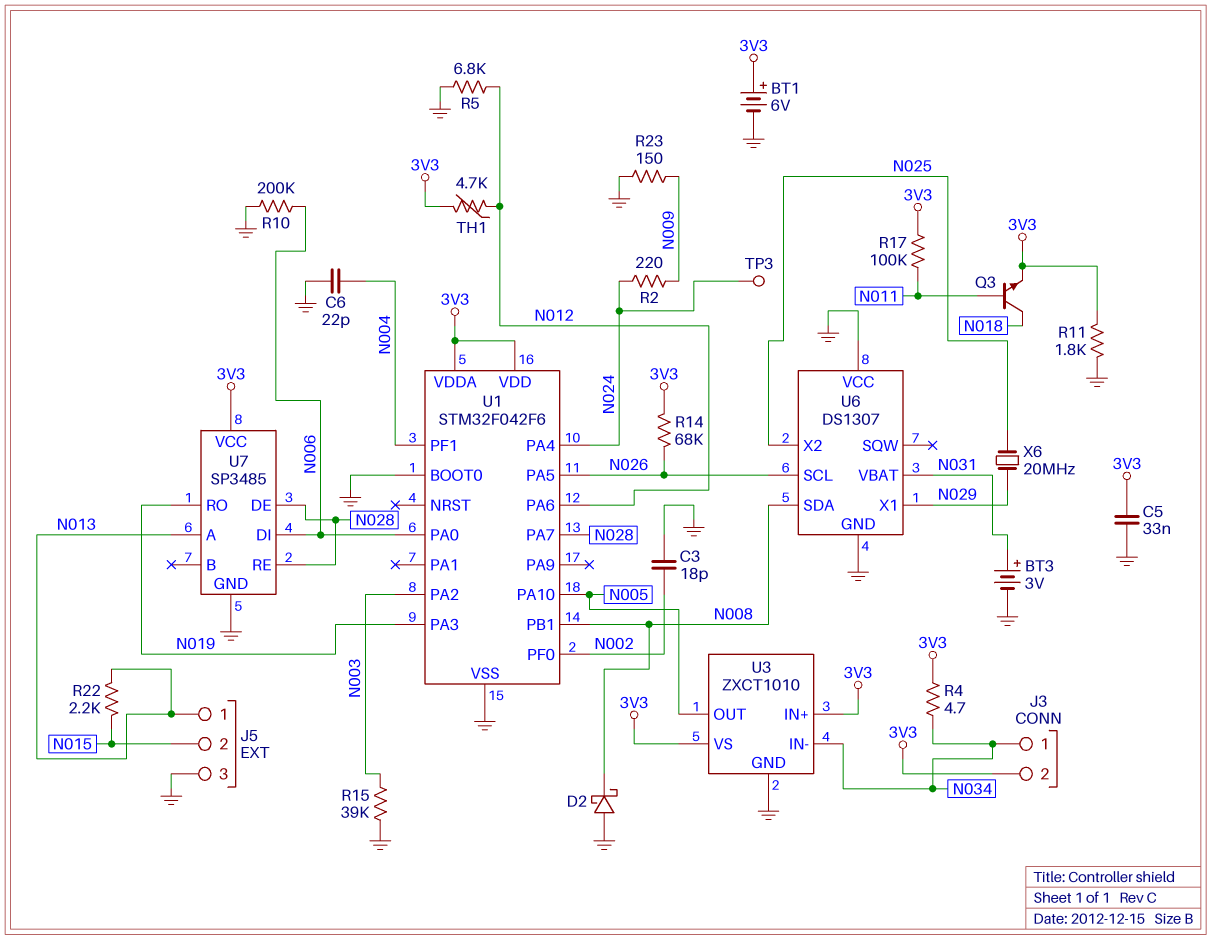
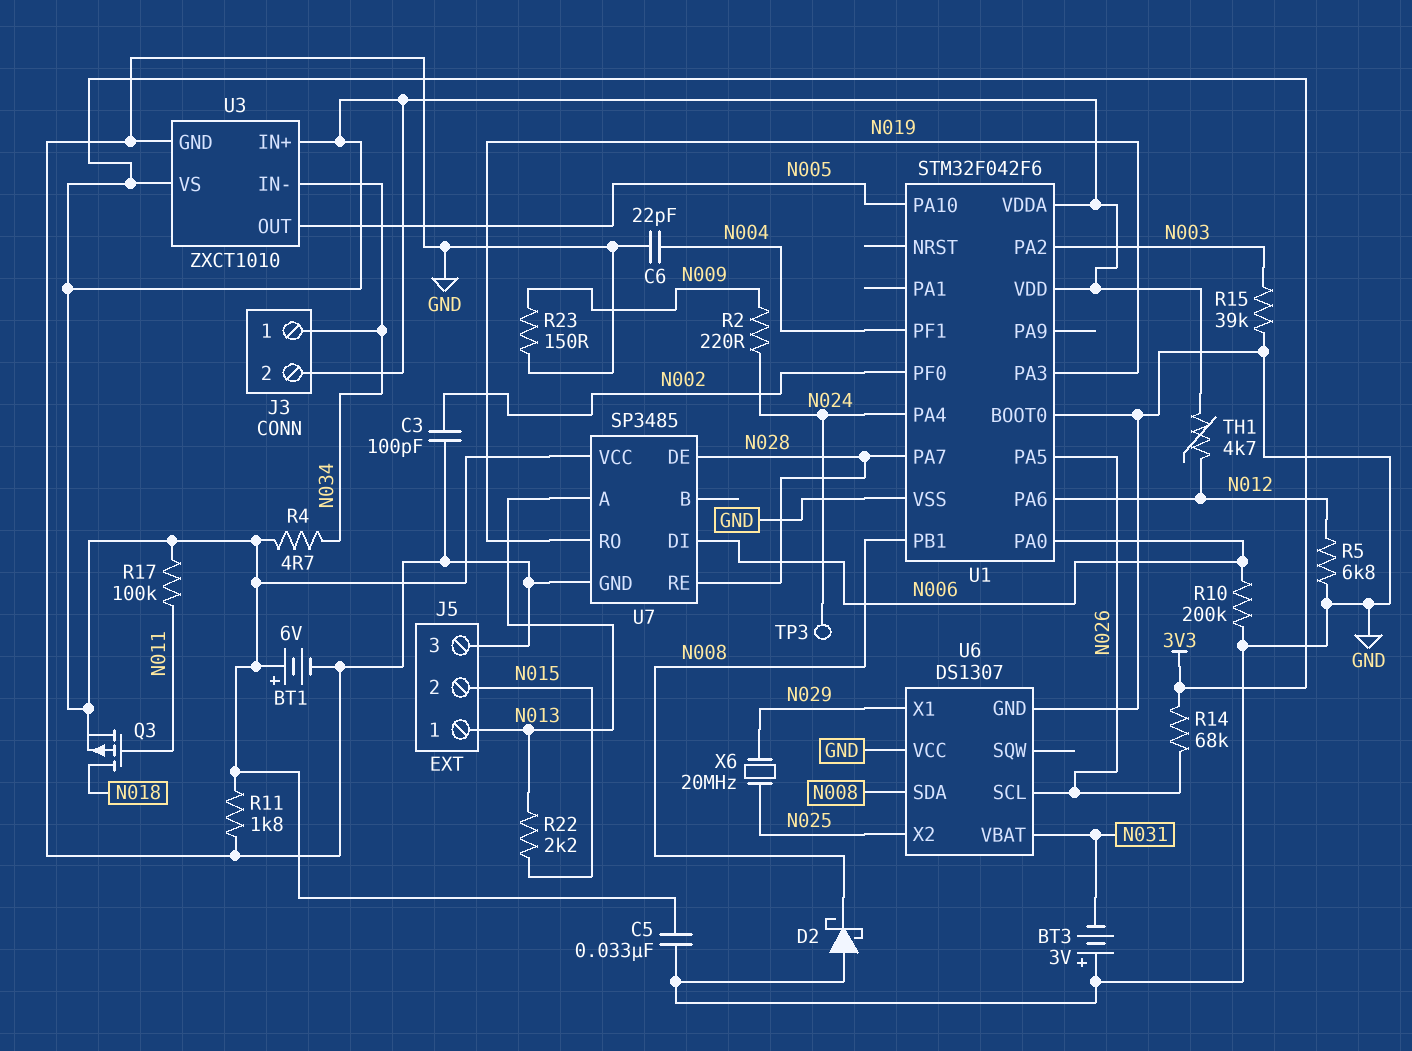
BT3: 3V (plus N031, minus GND) -> 3V (plus GND, minus N031)
C3: 18pF (GND, N002) -> 100pF (GND, N002)
Q3: NPN (B N011, C N018, E 3V3) -> PMOS (G N011, D N018, S 3V3)

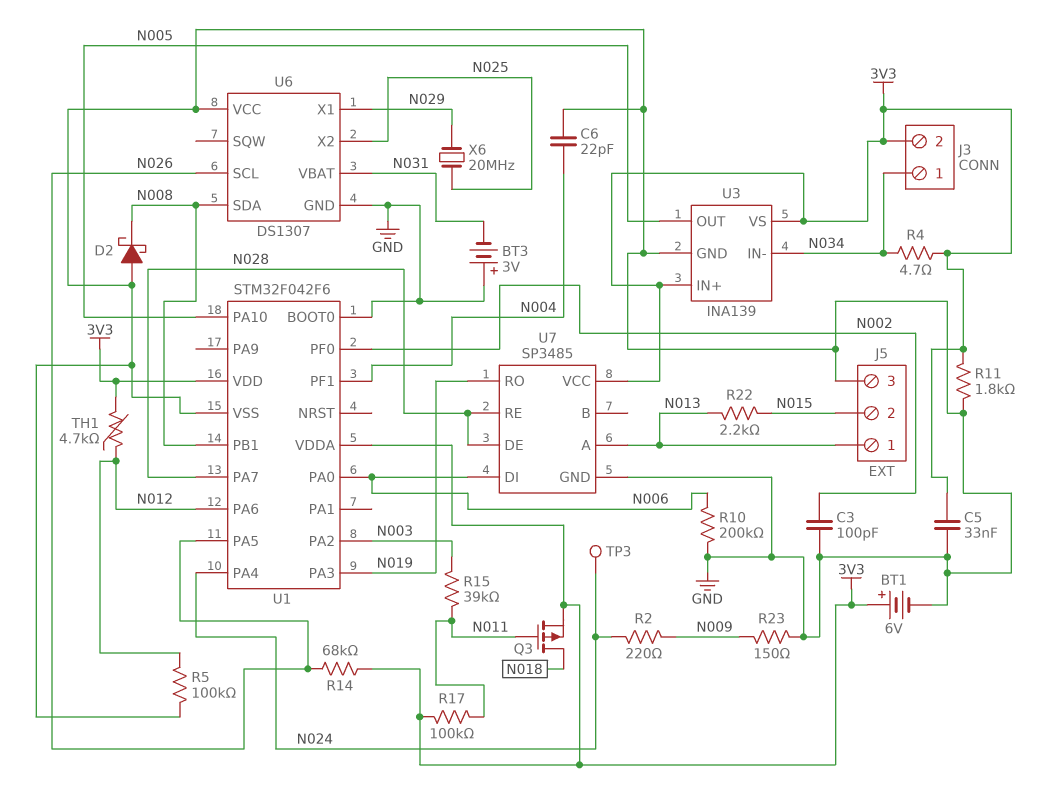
R5: 6.8k (GND, N012) -> 100k (GND, N012)
R15: 39k (GND, N003) -> 39k (N003, N011)
U3: ZXCT1010 -> INA139

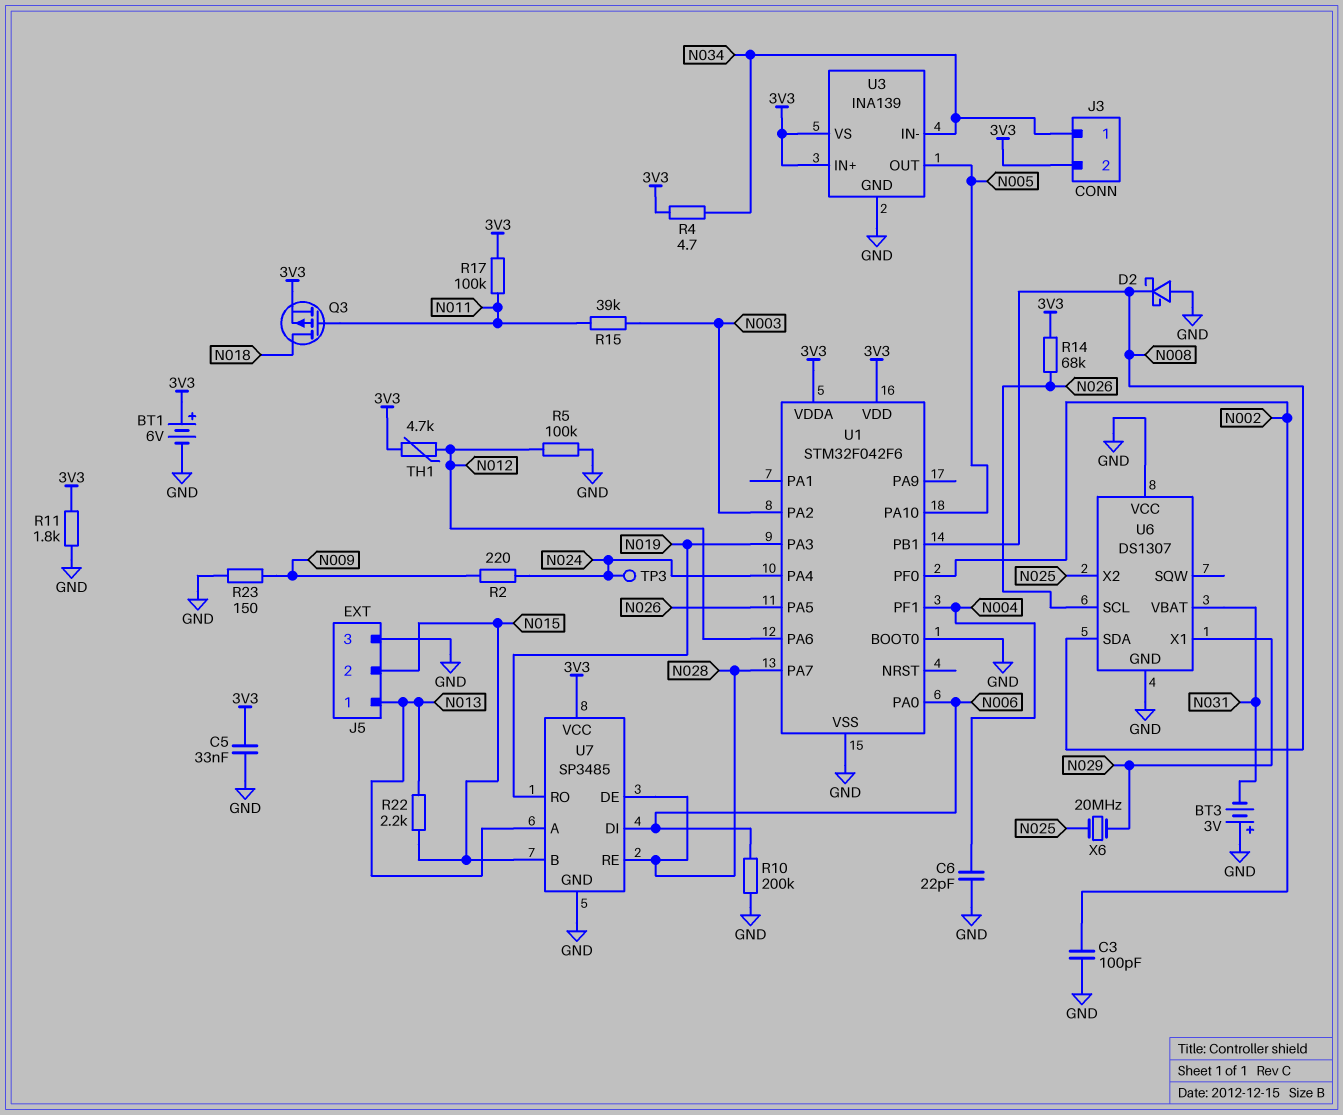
U7 pin B: none -> N015

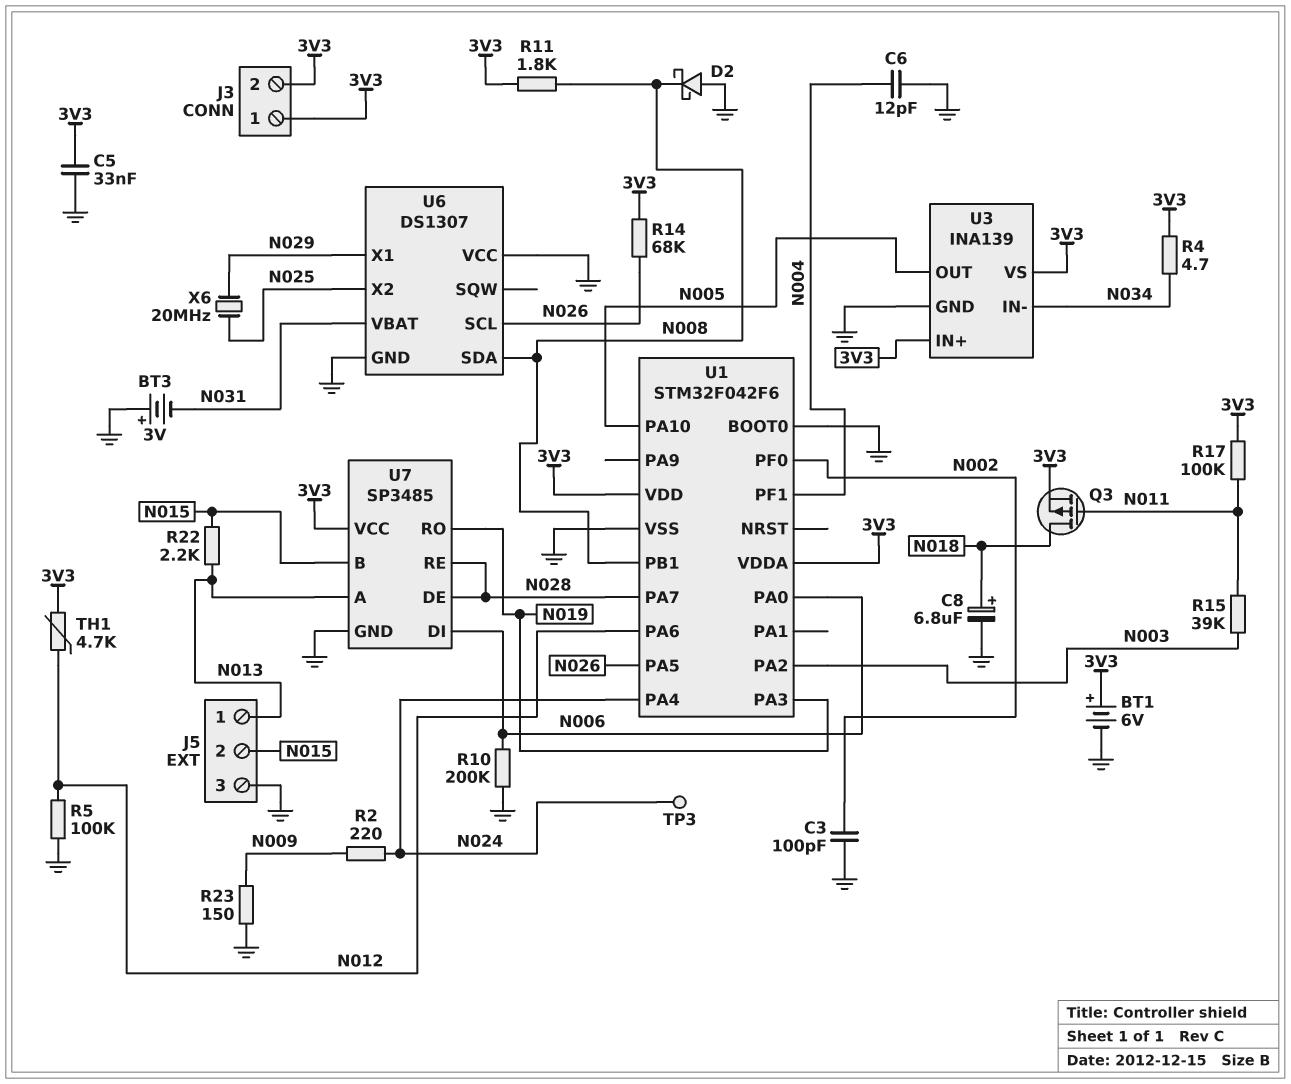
C6: 22pF (GND, N004) -> 12pF (GND, N004)
C8: none -> 6.8uF (plus N018, minus GND)
J3 pin 1: N034 -> 3V3
R11: 1.8k (3V3, GND) -> 1.8k (3V3, N008)

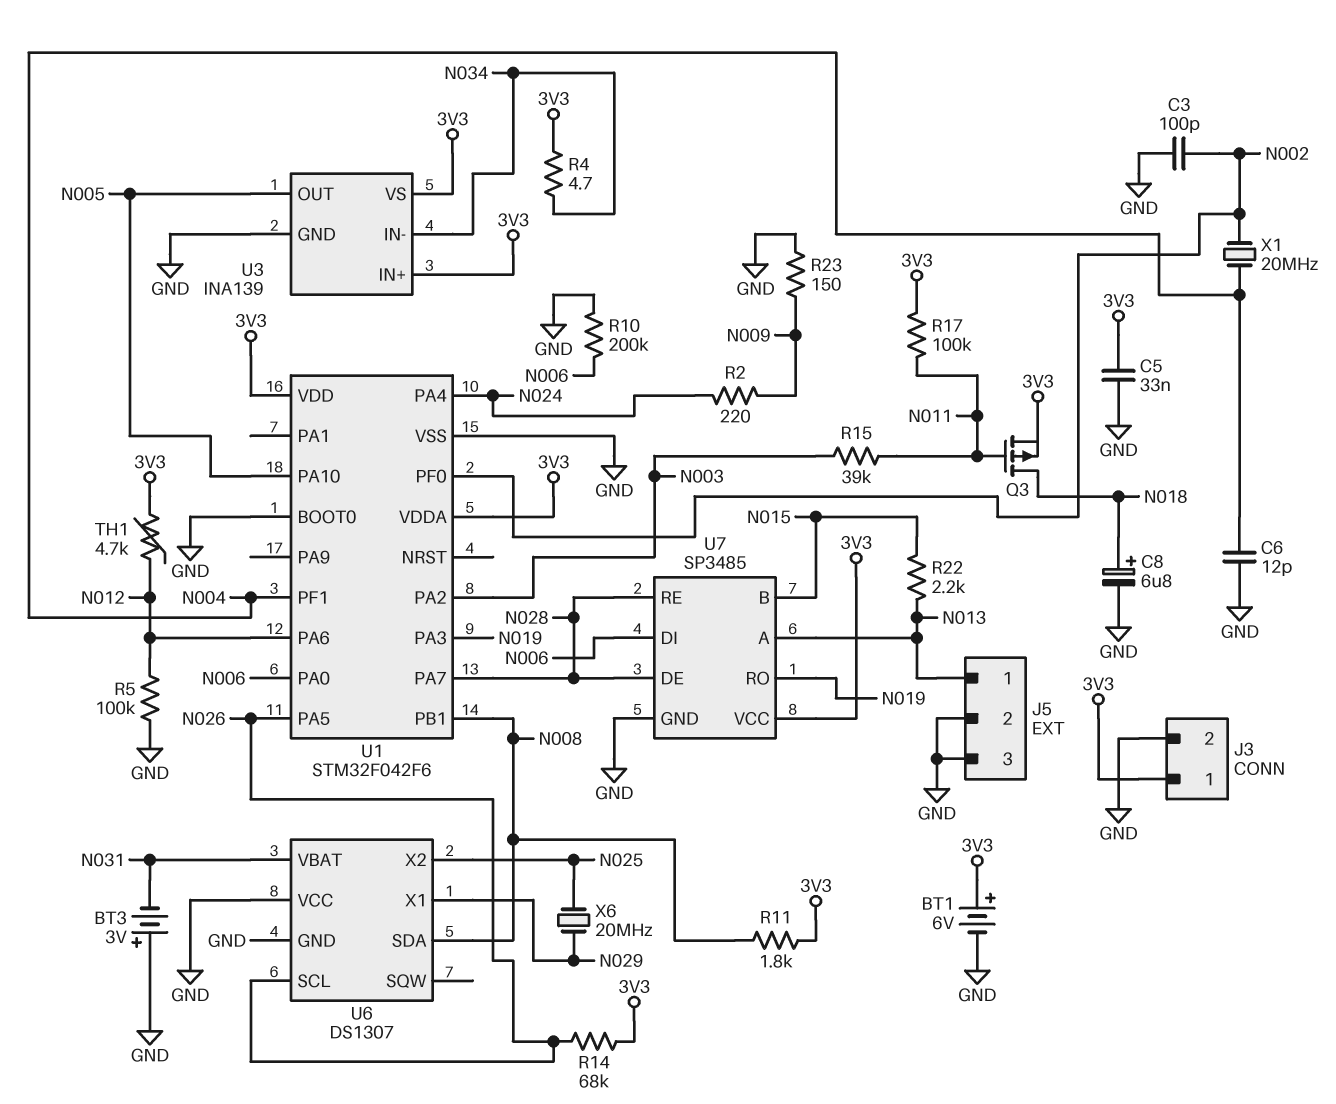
D2: schottky (A GND, K N008) -> none
J3 pin 2: 3V3 -> GND
J5 pin 2: N015 -> GND
TP3: test point (N024) -> none
X1: none -> 20MHz (N002, N004)

